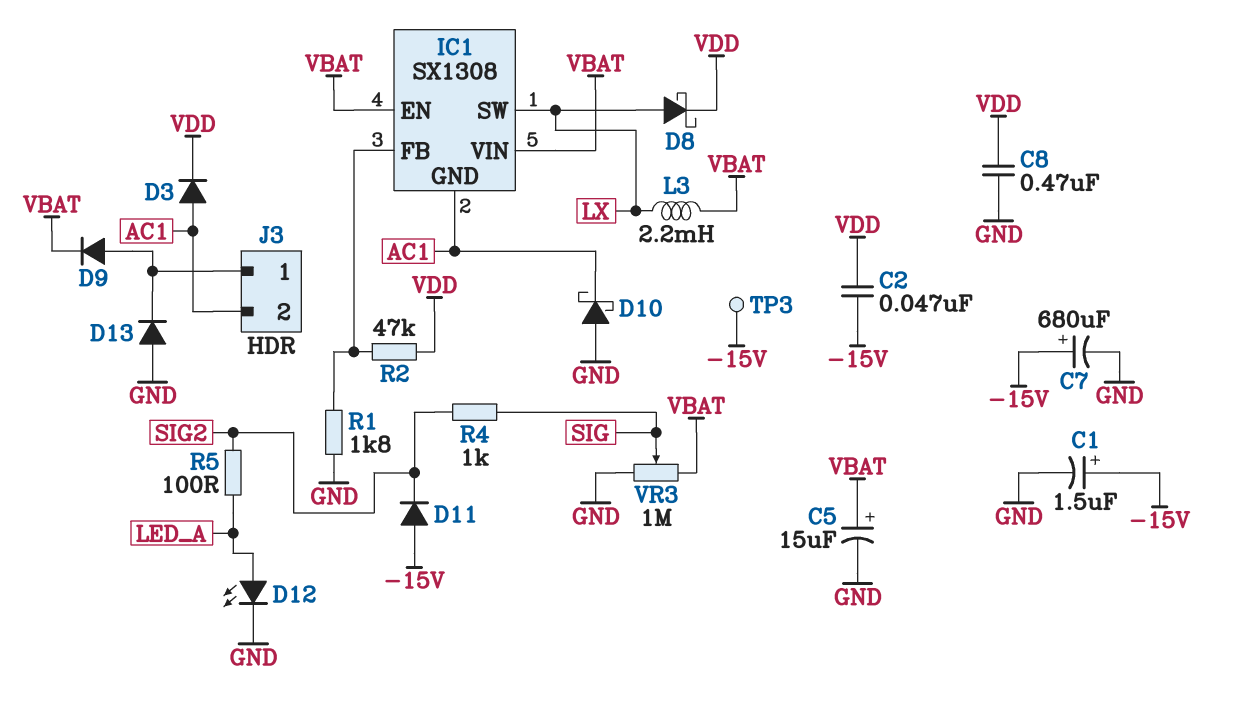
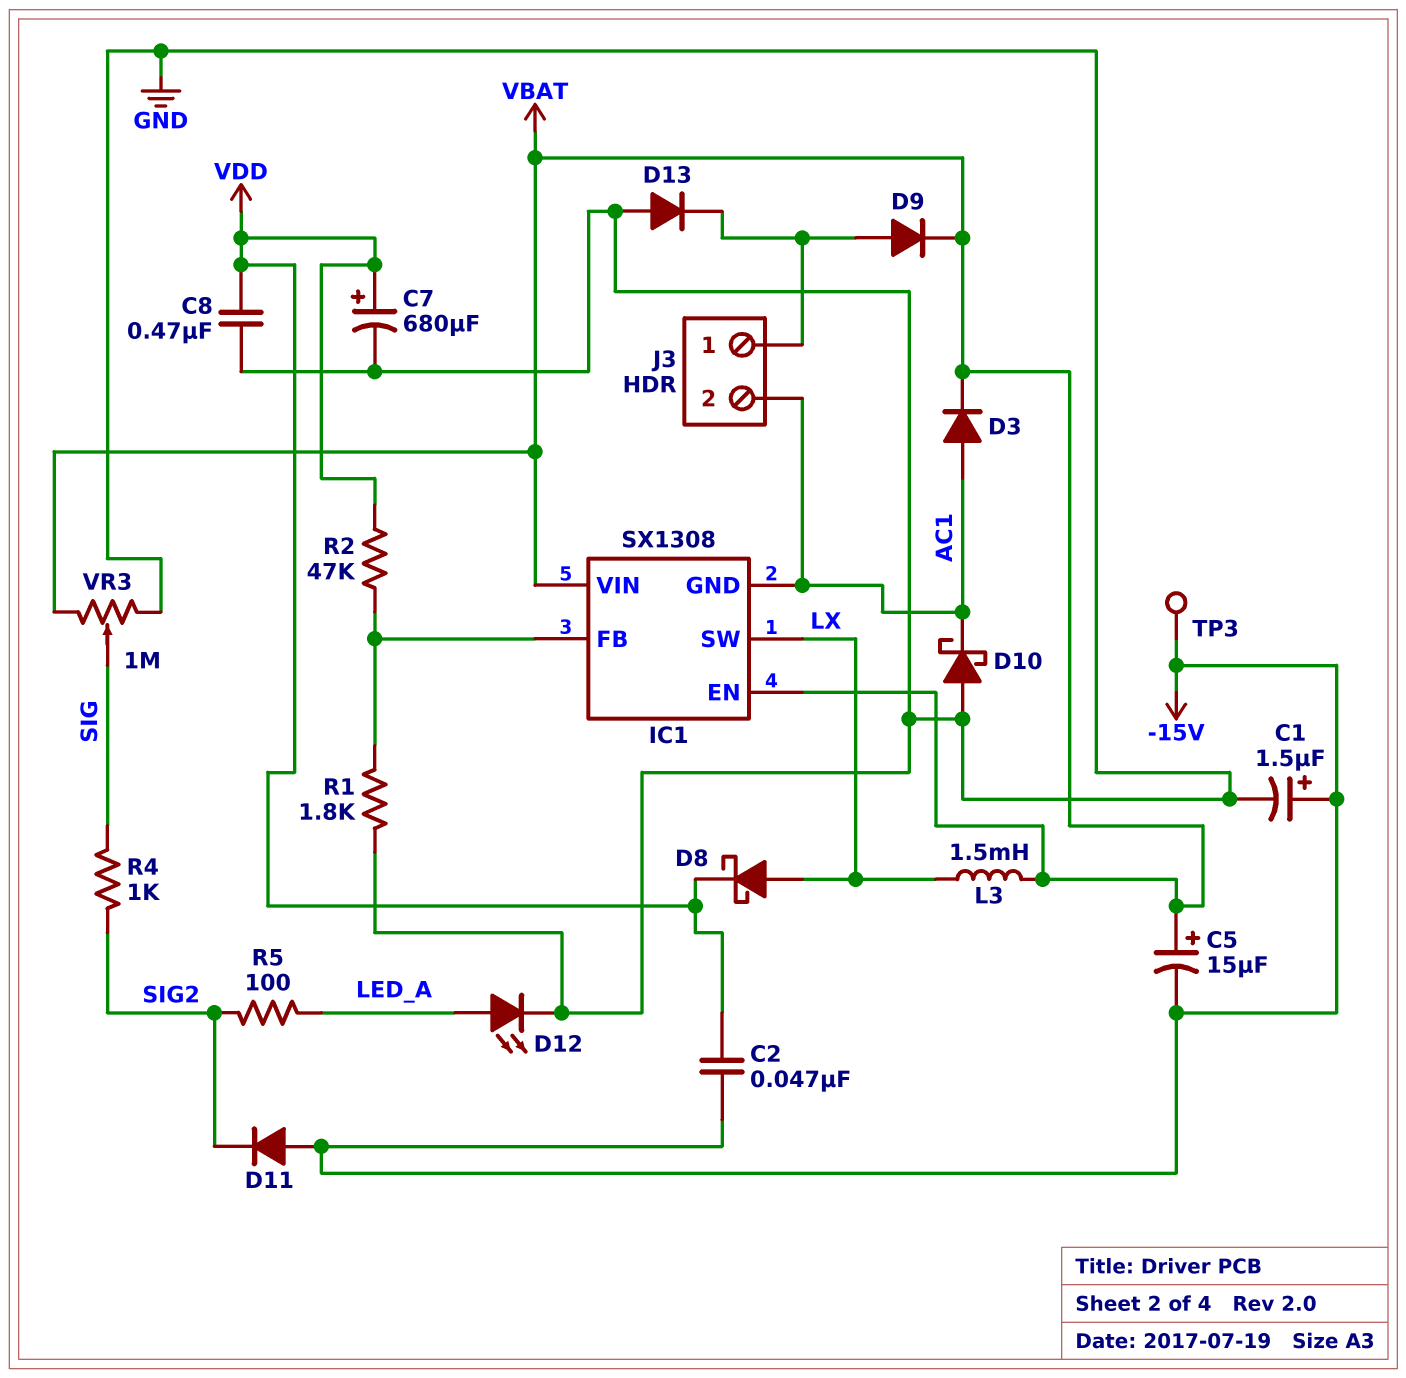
C5: 15uF (plus VBAT, minus GND) -> 15uF (plus VBAT, minus -15V)
C7: 680uF (plus -15V, minus GND) -> 680uF (plus VDD, minus GND)
D3: diode (A AC1, K VDD) -> diode (A AC1, K VBAT)
L3: 2.2mH (LX, VBAT) -> 1.5mH (LX, VBAT)

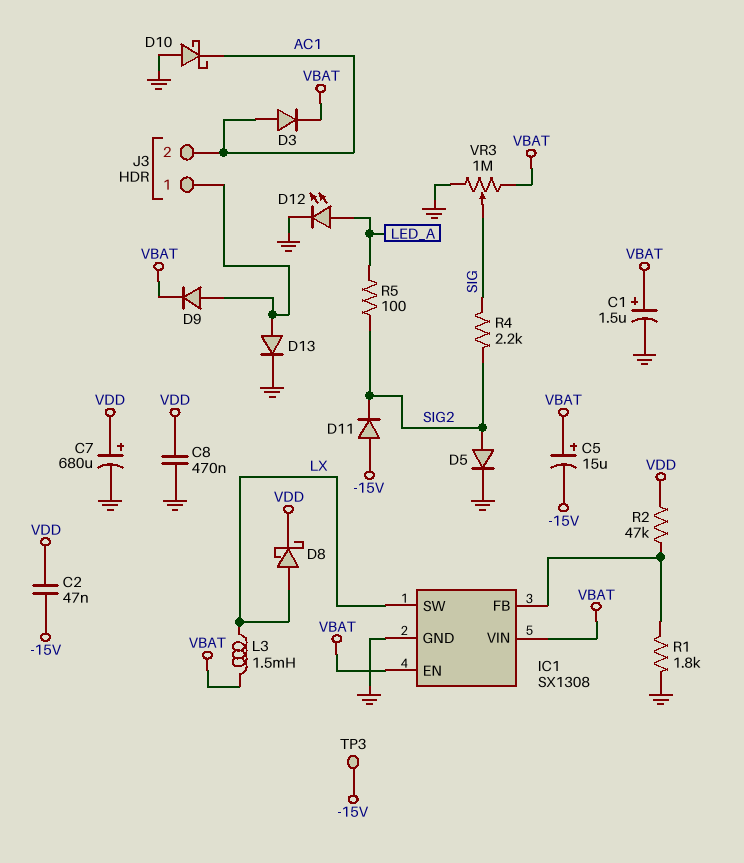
C1: 1.5uF (plus -15V, minus GND) -> 1.5uF (plus VBAT, minus GND)
D5: none -> diode (A SIG2, K GND)
D13: diode (A GND, K J3/1) -> diode (A J3/1, K GND)
IC1 pin GND: AC1 -> GND
R4: 1k (SIG, SIG2) -> 2.2k (SIG, SIG2)

